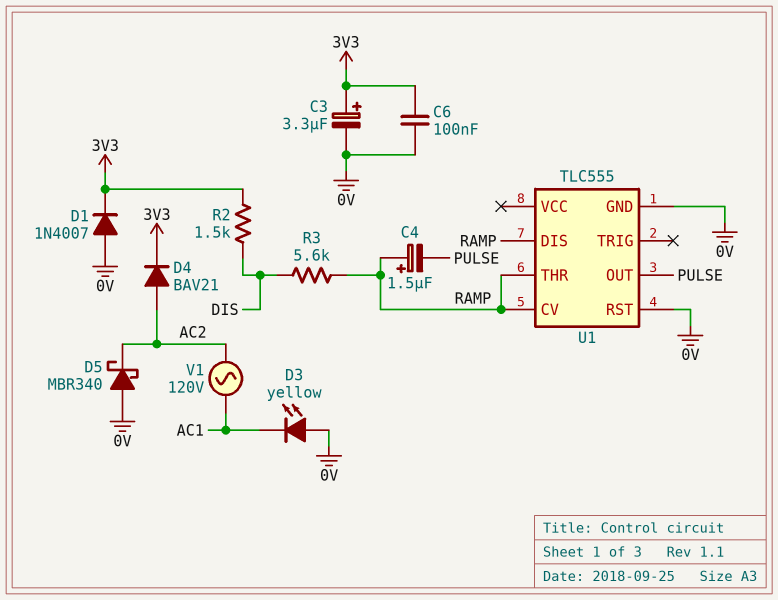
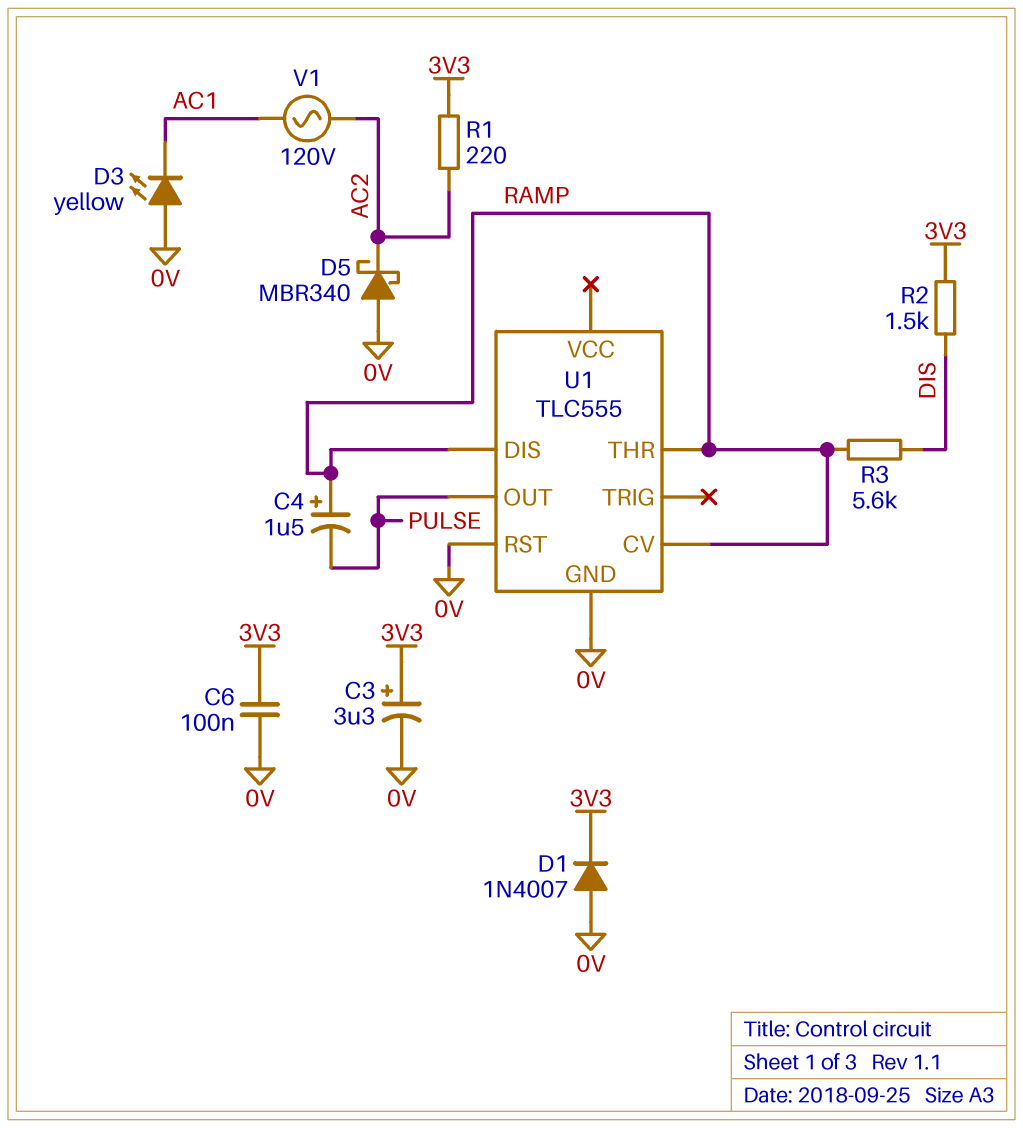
D4: diode BAV21 (A AC2, K 3V3) -> none
R1: none -> 220 (3V3, AC2)

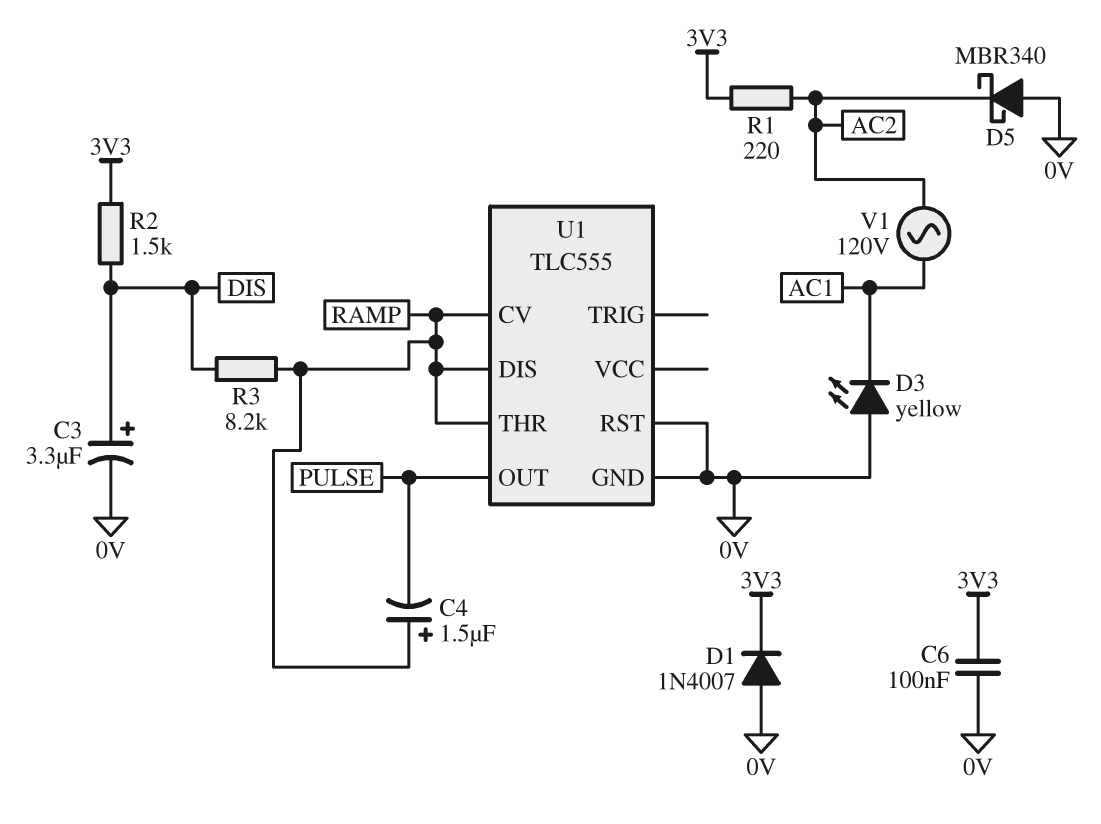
C3: 3.3uF (plus 3V3, minus 0V) -> 3.3uF (plus DIS, minus 0V)
R3: 5.6k (DIS, RAMP) -> 8.2k (DIS, RAMP)

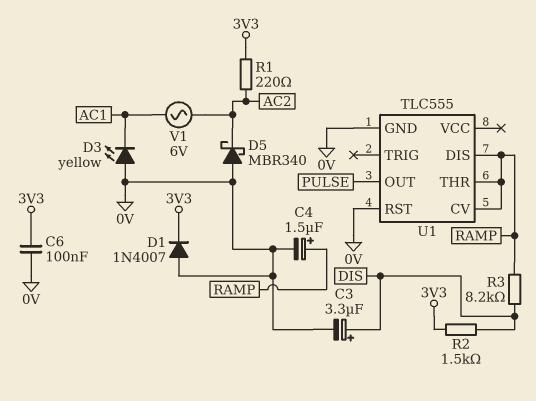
C4: 1.5uF (plus RAMP, minus PULSE) -> 1.5uF (plus RAMP, minus 0V)
V1: AC 120V (AC1, AC2) -> AC 6V (AC1, AC2)

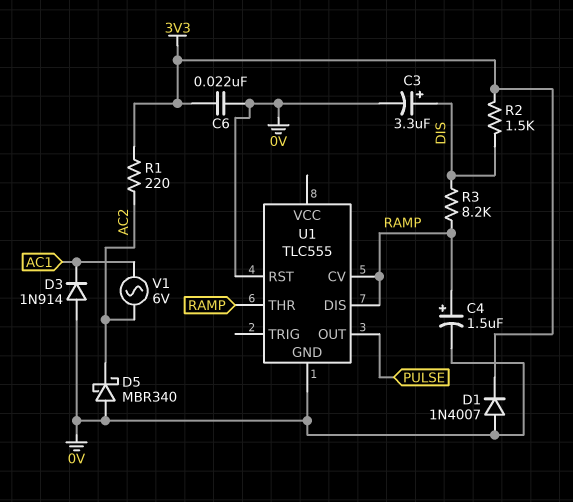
C6: 100nF (0V, 3V3) -> 22nF (0V, 3V3)
D3: LED yellow (A 0V, K AC1) -> diode 1N914 (A 0V, K AC1)

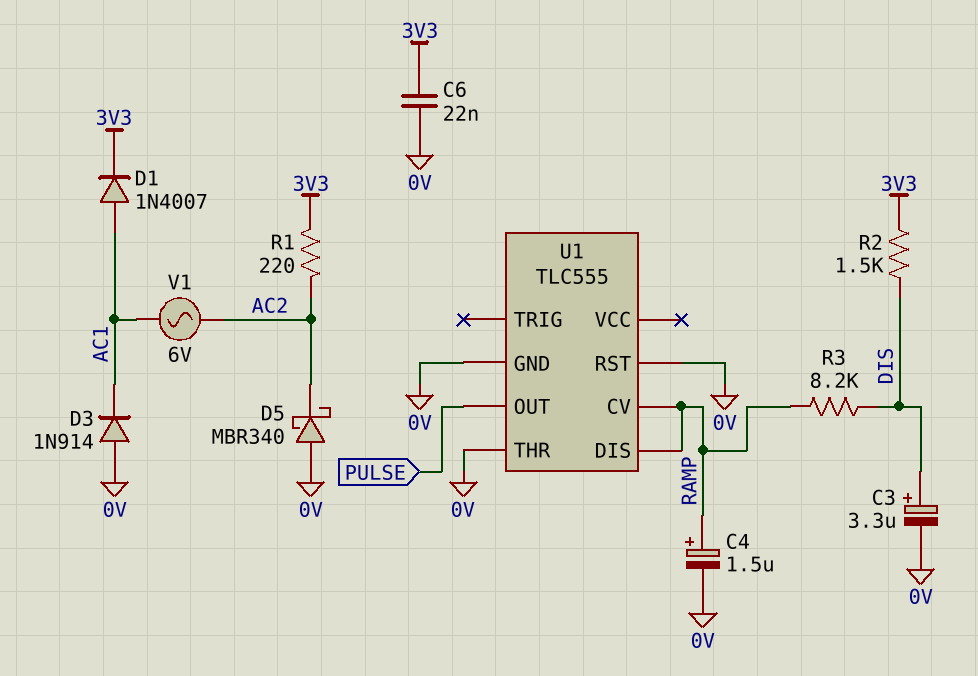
D1: diode 1N4007 (A 0V, K 3V3) -> diode 1N4007 (A AC1, K 3V3)
U1 pin THR: RAMP -> 0V

